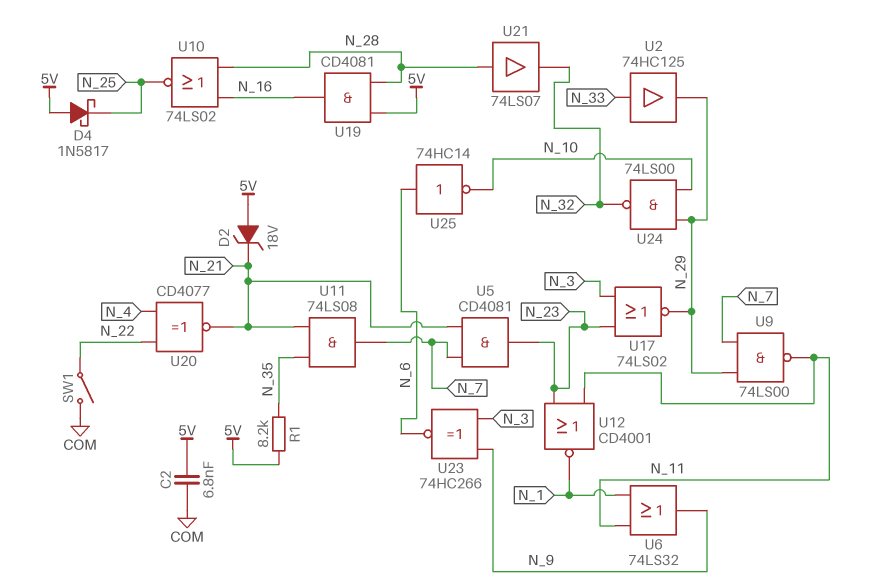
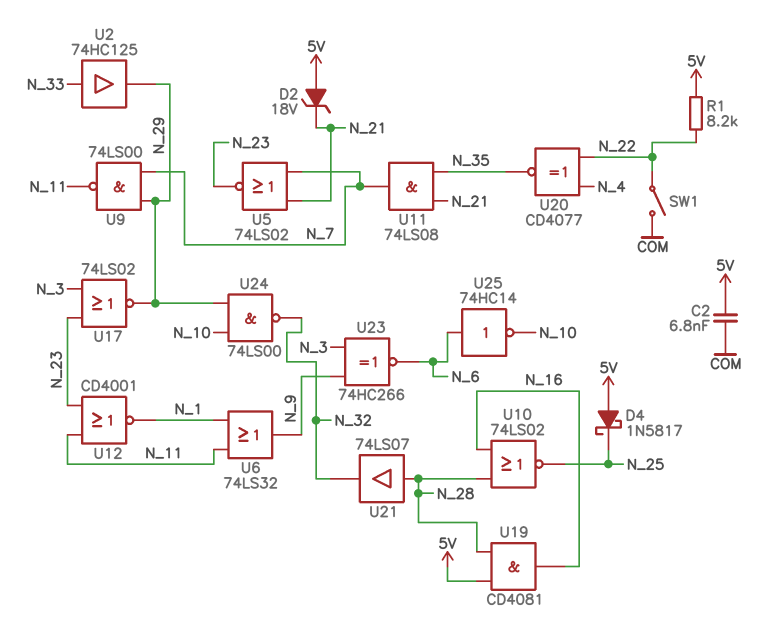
R1: 8.2k (5V, N_35) -> 8.2k (5V, N_22)
U5: AND CD4081 (in N_7, in N_21, out N_23) -> NOR 74LS02 (in N_7, in N_21, out N_23)
U20: XNOR CD4077 (in N_4, in N_22, out N_21) -> XNOR CD4077 (in N_4, in N_22, out N_35)

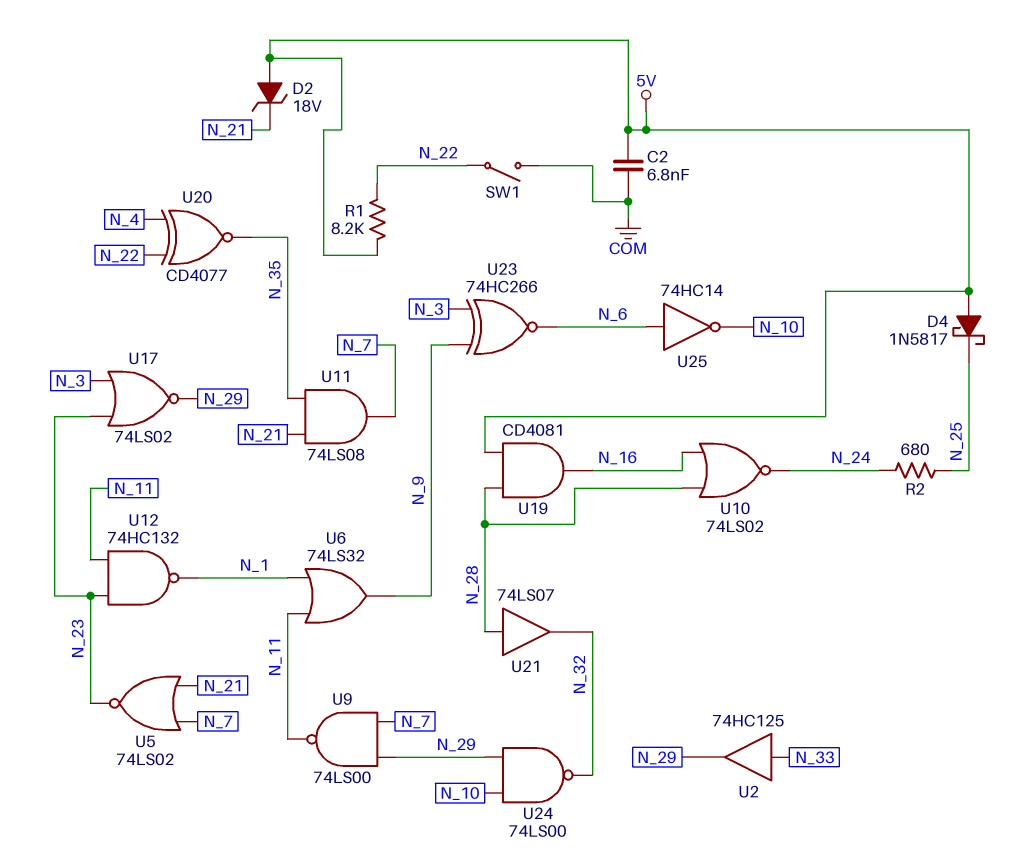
R2: none -> 680 (N_24, N_25)
U10: NOR 74LS02 (in N_16, in N_28, out N_25) -> NOR 74LS02 (in N_16, in N_28, out N_24)
U12: NOR CD4001 (in N_11, in N_23, out N_1) -> NAND 74HC132 (in N_11, in N_23, out N_1)

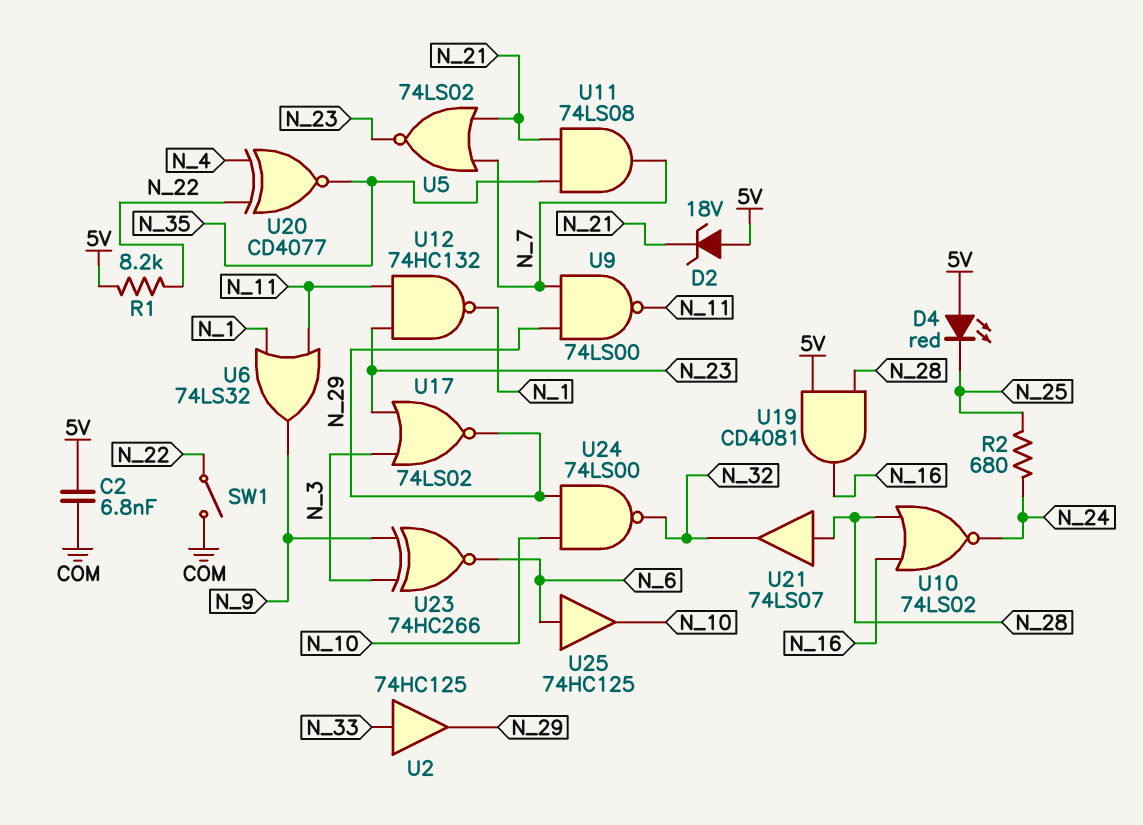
D4: schottky 1N5817 (A 5V, K N_25) -> LED red (A 5V, K N_25)
U25: NOT 74HC14 (in N_6, out N_10) -> buffer 74HC125 (in N_6, out N_10)

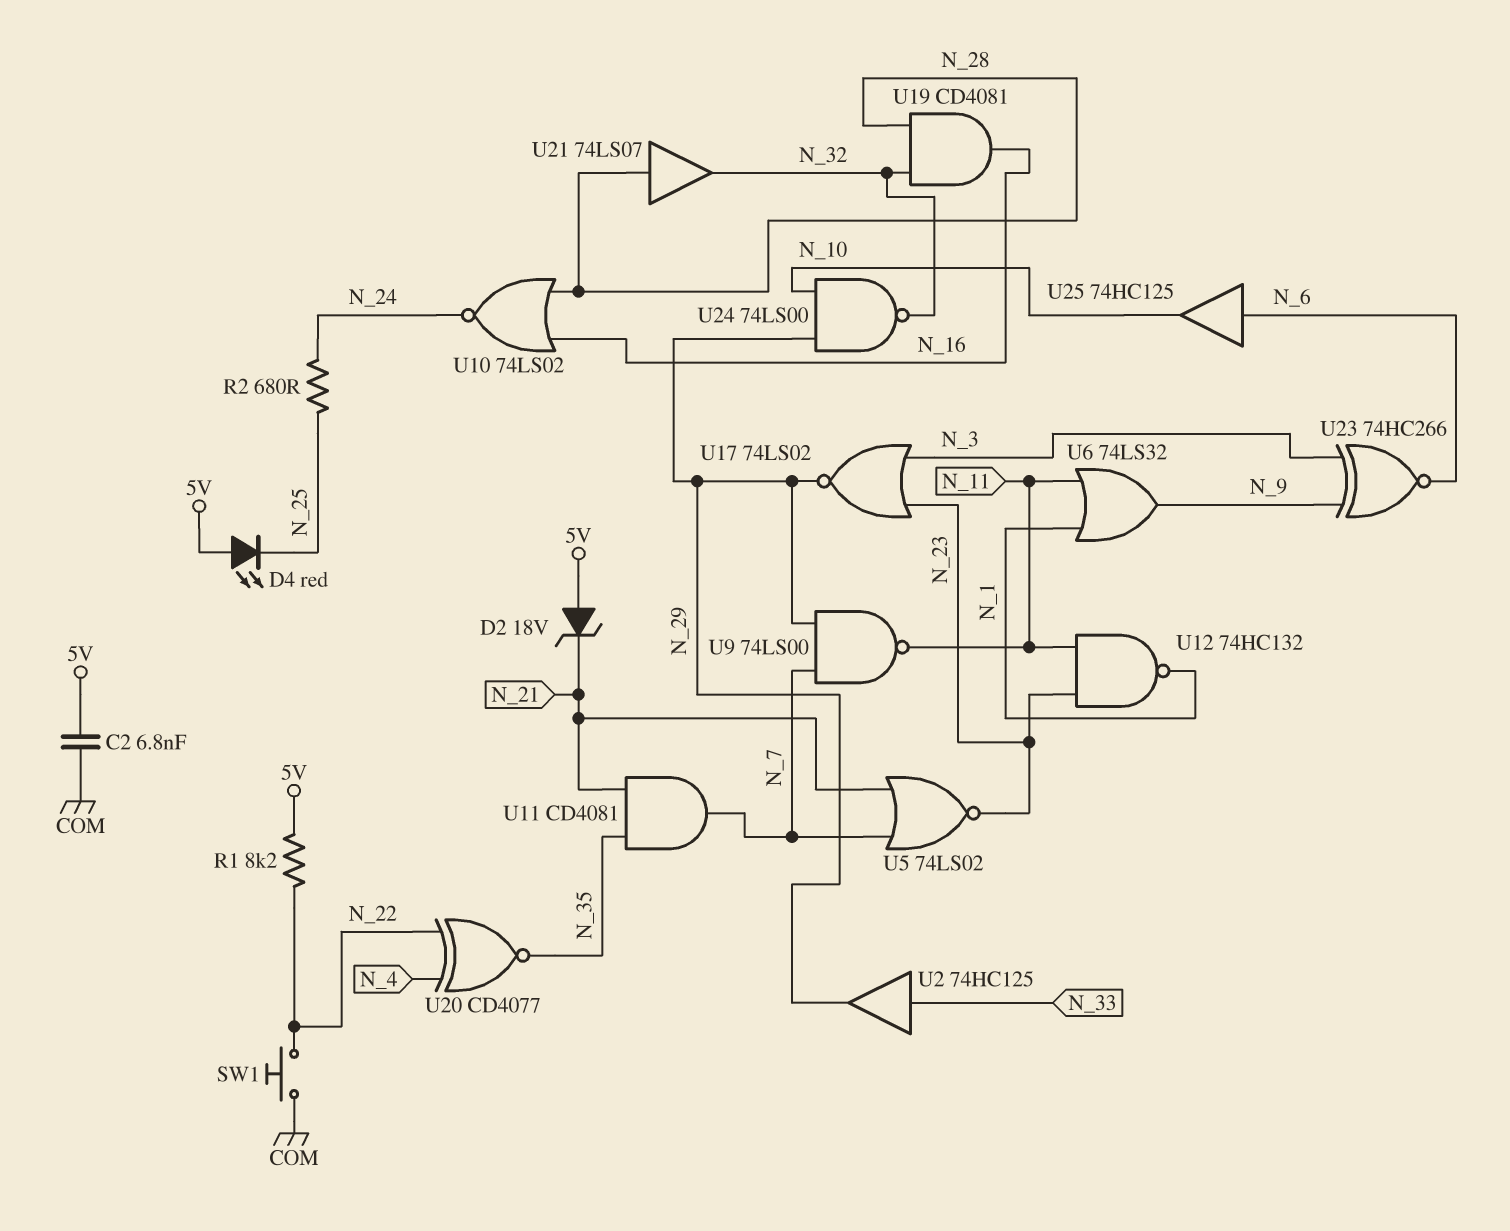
SW1: switch (COM, N_22) -> button (COM, N_22)
U11: AND 74LS08 (in N_21, in N_35, out N_7) -> AND CD4081 (in N_21, in N_35, out N_7)
U19: AND CD4081 (in 5V, in N_28, out N_16) -> AND CD4081 (in N_28, in N_32, out N_16)

